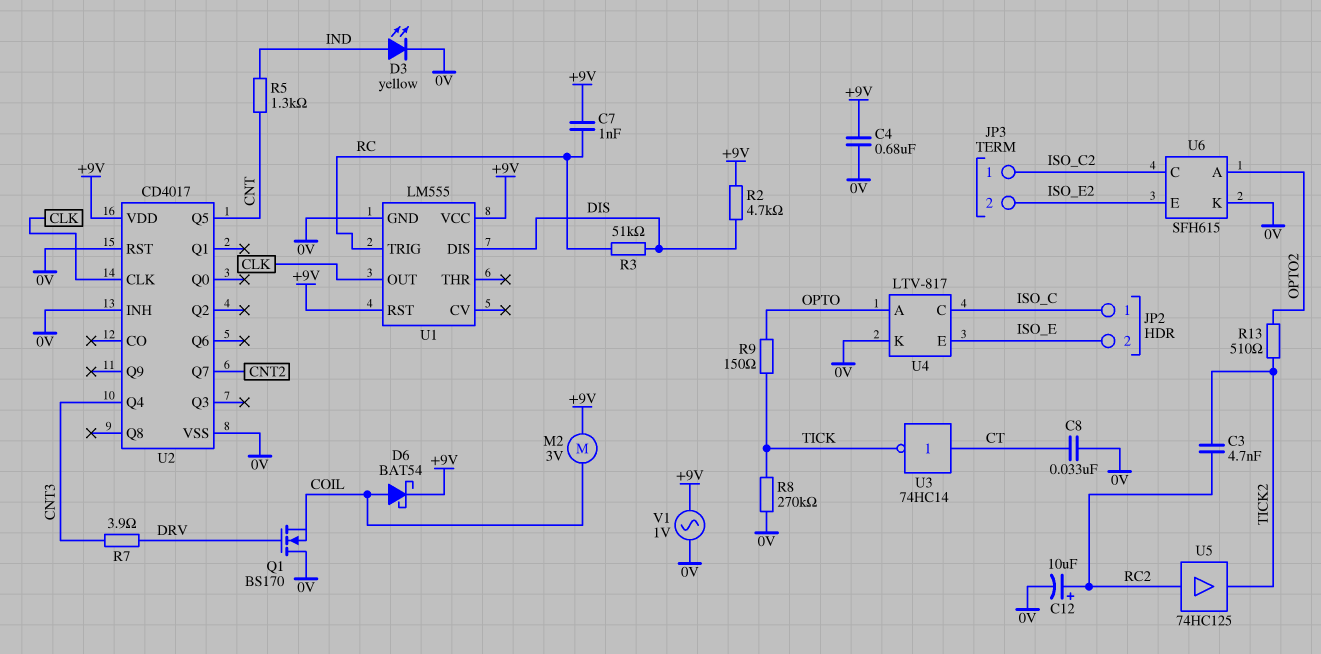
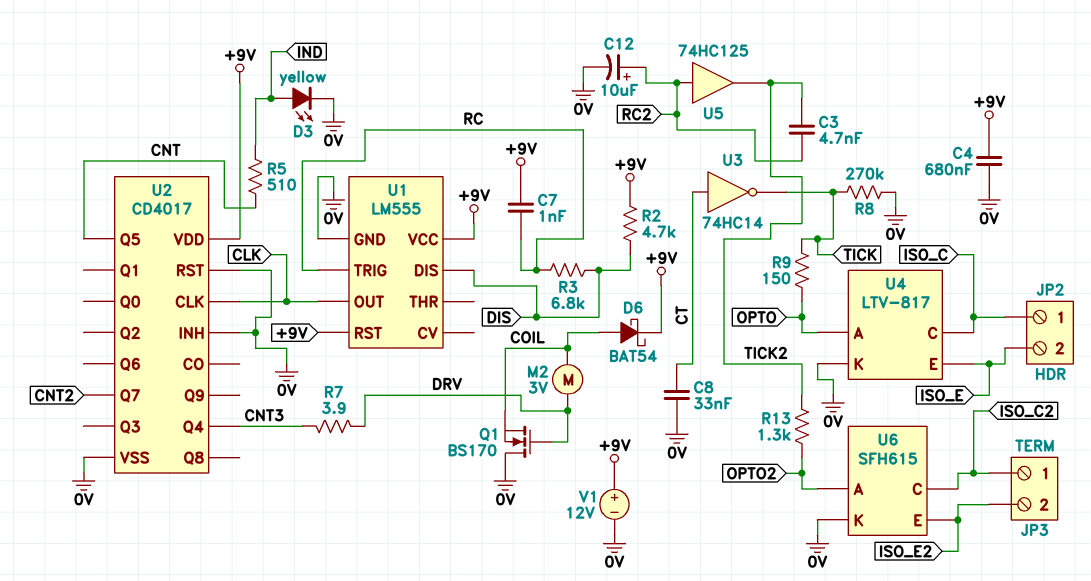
M2: motor 3V (+9V, COIL) -> motor 3V (COIL, DRV)
R3: 51k (DIS, RC) -> 6.8k (DIS, RC)
R5: 1.3k (CNT, IND) -> 510 (CNT, IND)
R13: 510 (OPTO2, TICK2) -> 1.3k (OPTO2, TICK2)
V1: AC 1V (+9V, 0V) -> 12V (plus +9V, minus 0V)

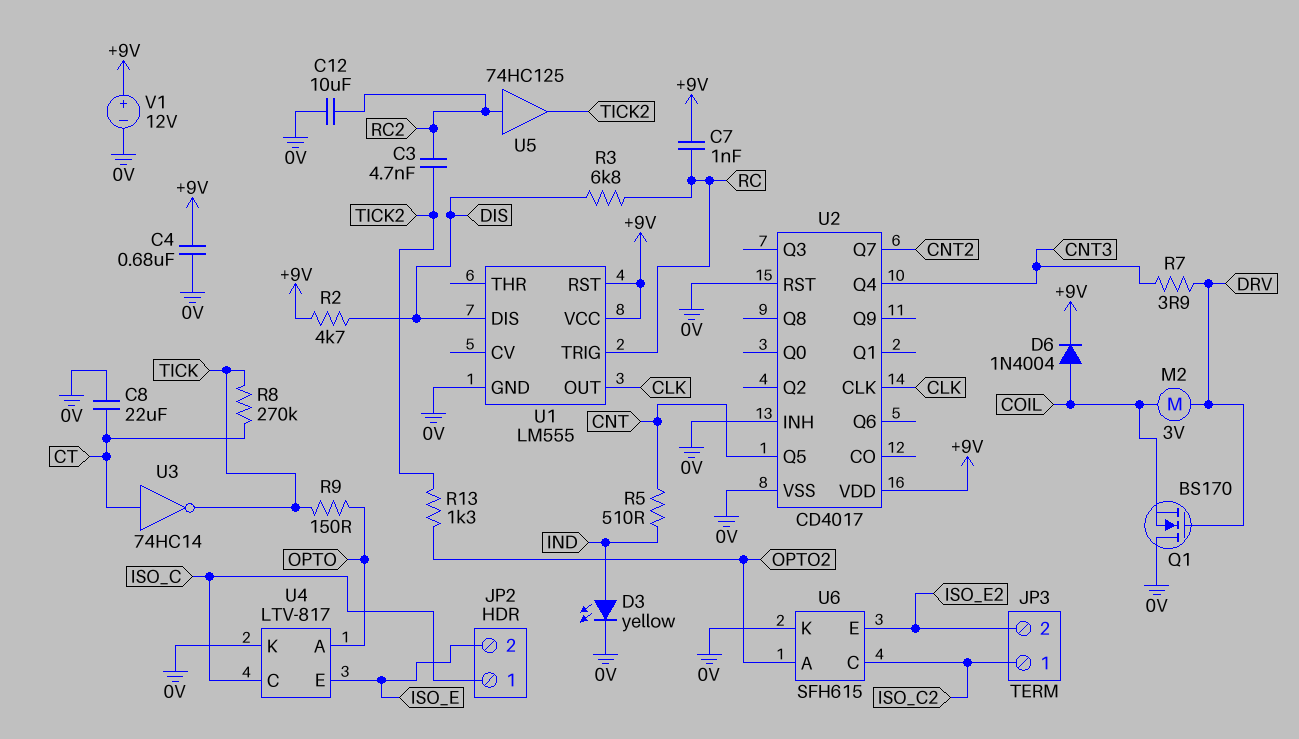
C8: 33nF (0V, CT) -> 22uF (0V, CT)
C12: 10uF (plus RC2, minus 0V) -> 10uF (0V, RC2)
D6: schottky BAT54 (A COIL, K +9V) -> diode 1N4004 (A COIL, K +9V)
R8: 270k (0V, TICK) -> 270k (CT, TICK)

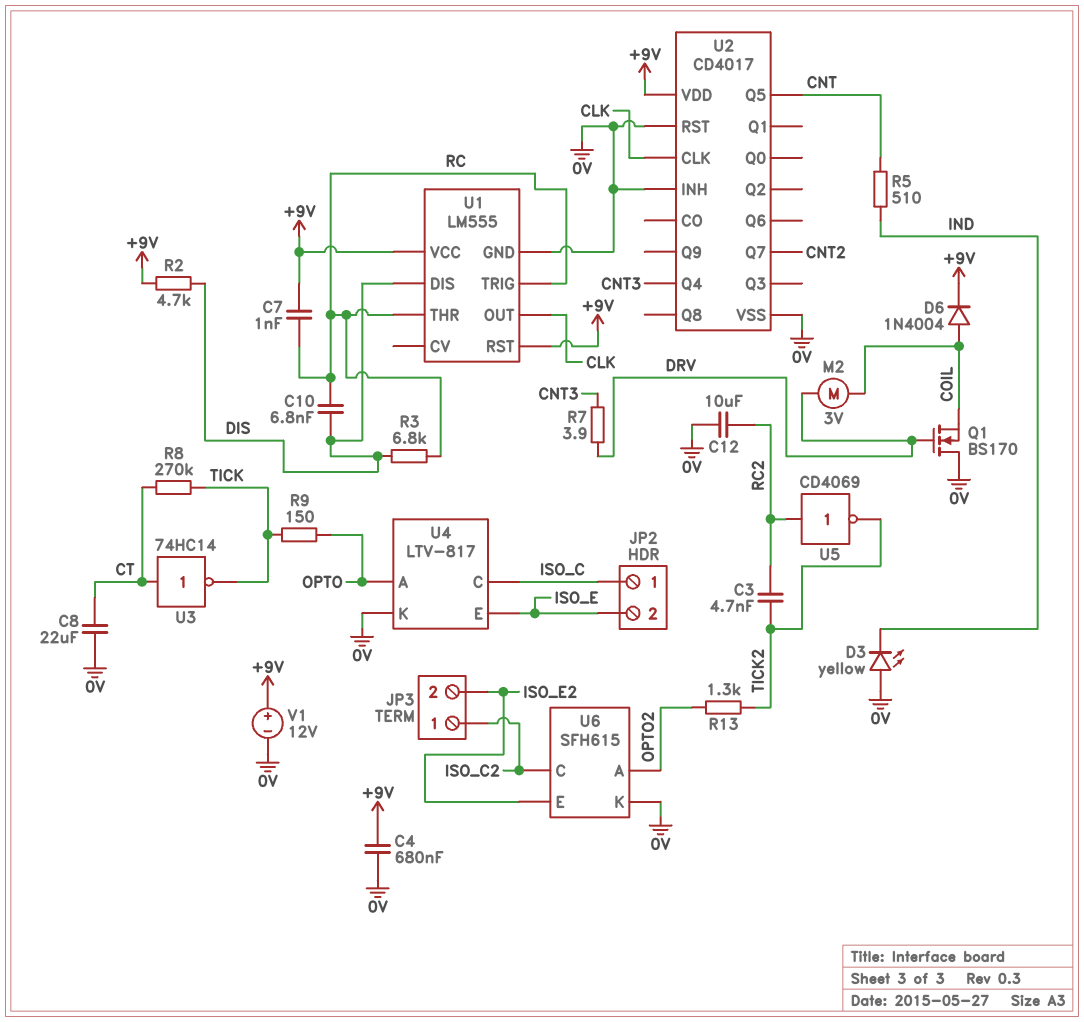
C10: none -> 6.8nF (DIS, RC)
D3: LED yellow (A IND, K 0V) -> LED yellow (A 0V, K IND)
U1 pin THR: none -> RC
U5: buffer 74HC125 (in RC2, out TICK2) -> NOT CD4069 (in RC2, out TICK2)

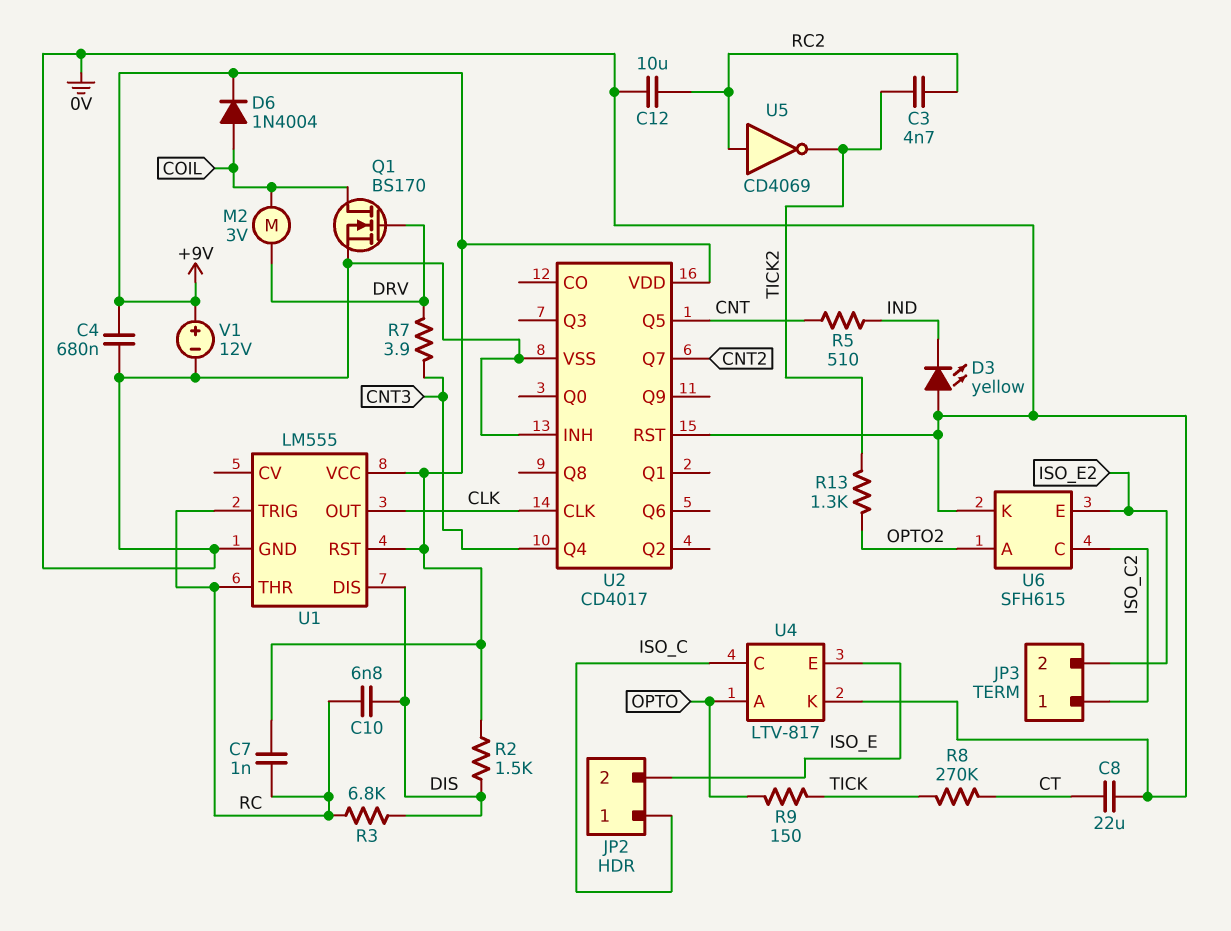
Q1: NMOS BS170 (G DRV, D 0V, S COIL) -> NMOS BS170 (G DRV, D COIL, S 0V)
R2: 4.7k (+9V, DIS) -> 1.5k (+9V, DIS)
U3: NOT 74HC14 (in CT, out TICK) -> none

